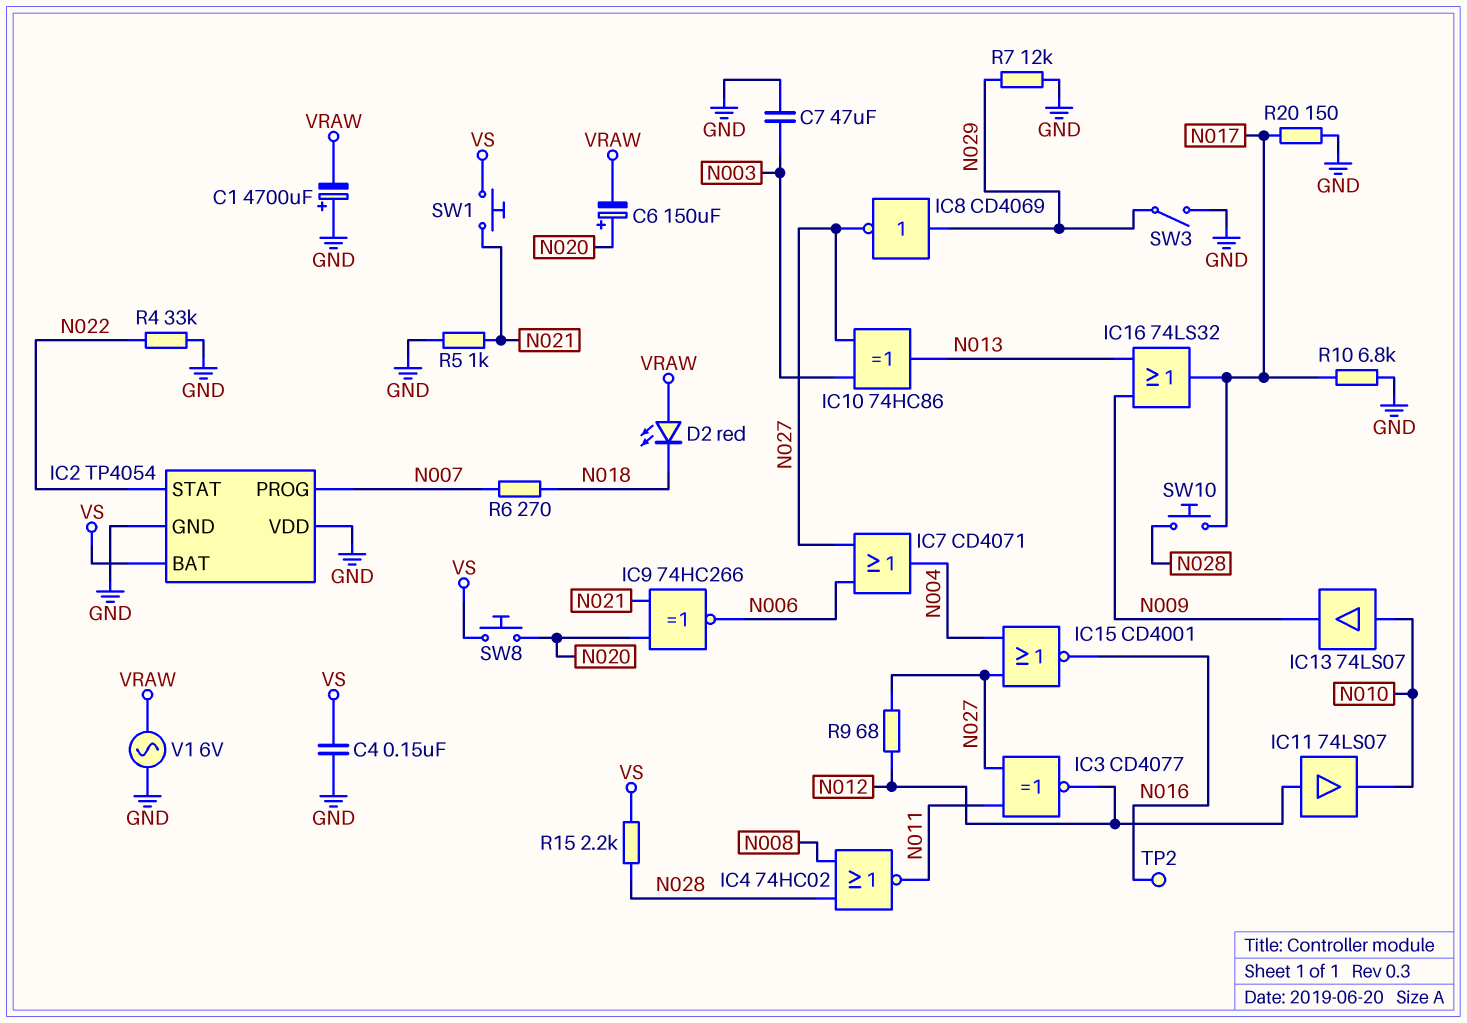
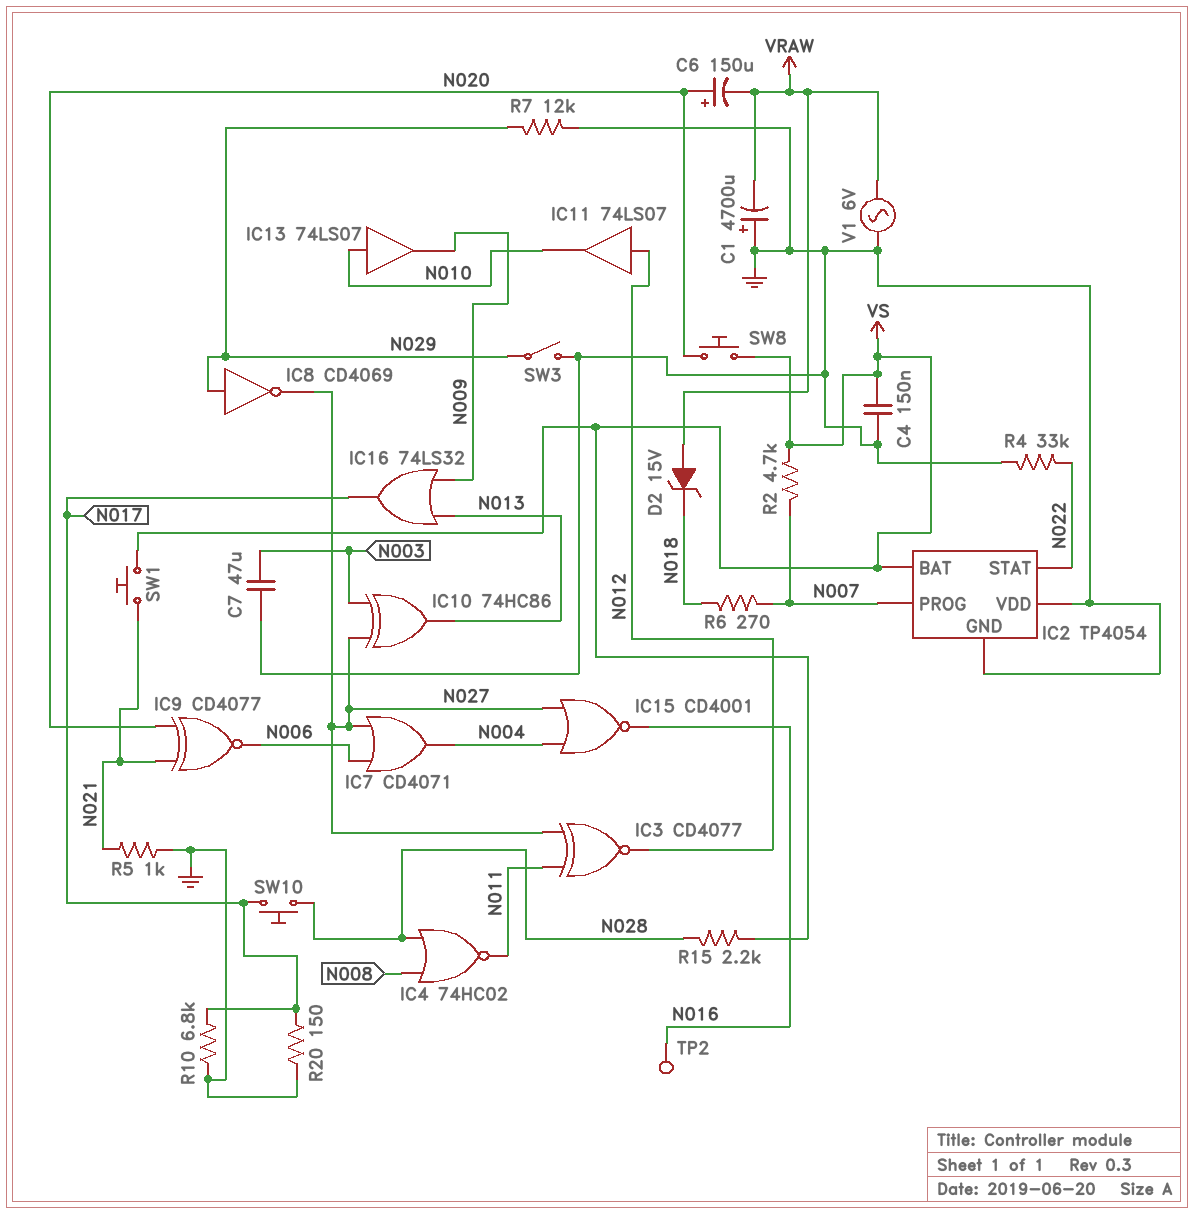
D2: LED red (A VRAW, K N018) -> zener 15V (A VRAW, K N018)
IC9: XNOR 74HC266 (in N020, in N021, out N006) -> XNOR CD4077 (in N020, in N021, out N006)
R2: none -> 4.7k (N007, VS)
R9: 68 (N012, N027) -> none

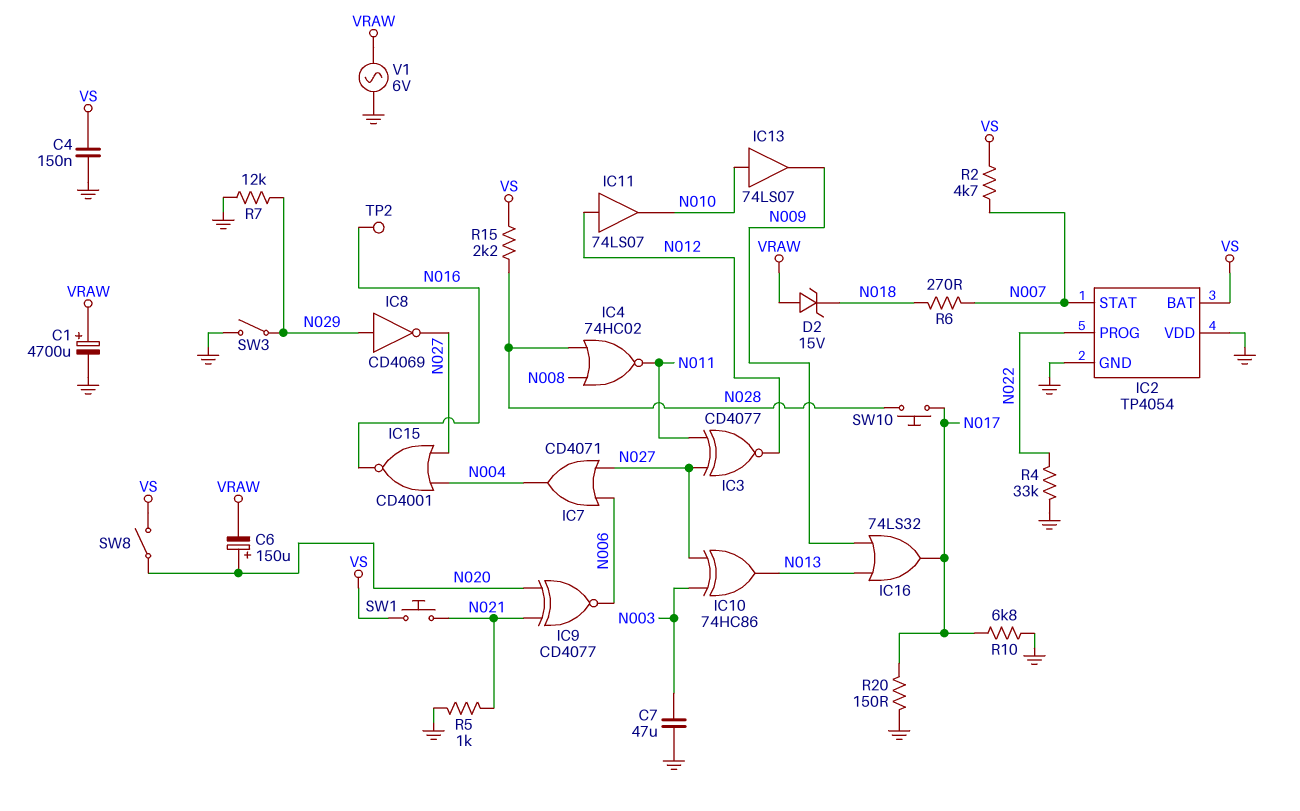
C1: 4700uF (plus GND, minus VRAW) -> 4700uF (plus VRAW, minus GND)
IC2 pin PROG: N007 -> N022
IC2 pin STAT: N022 -> N007
SW8: button (N020, VS) -> switch (N020, VS)

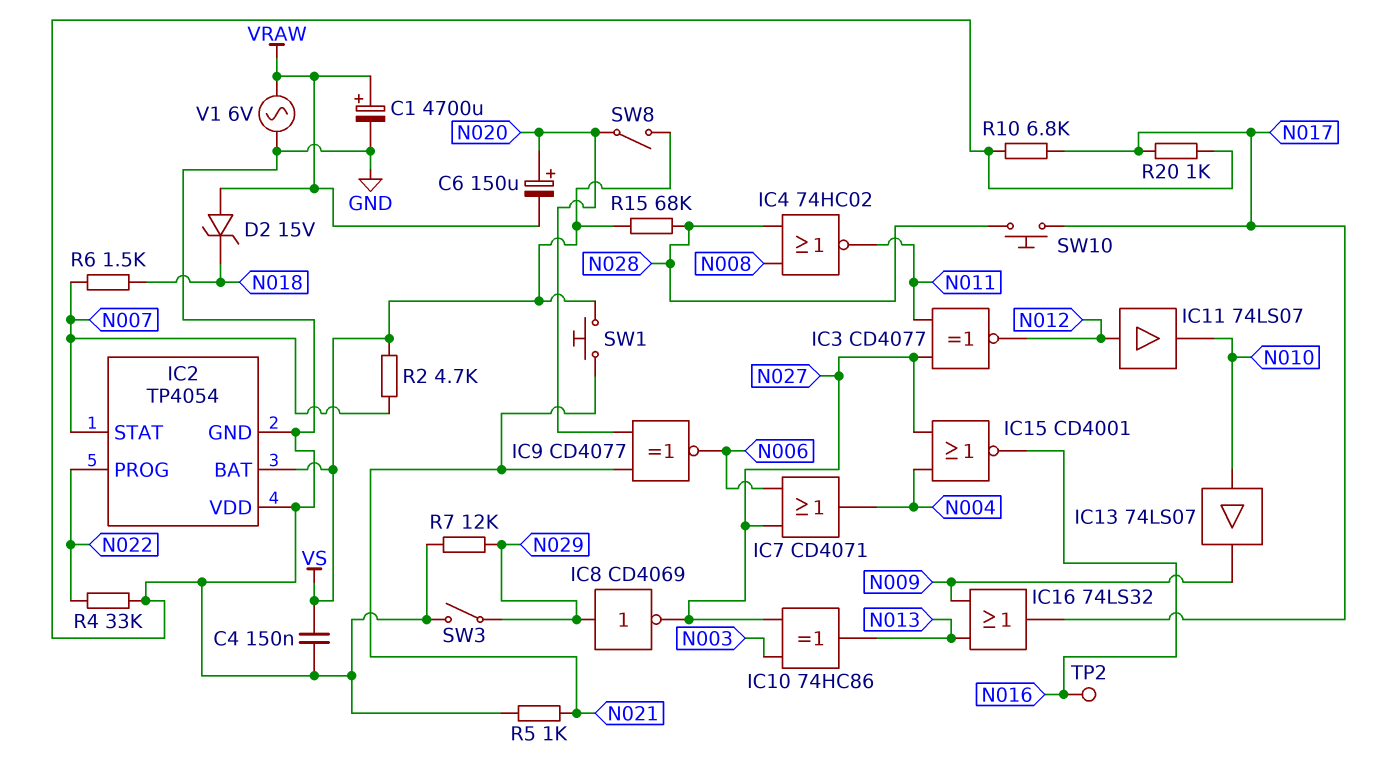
C7: 47uF (GND, N003) -> none
R6: 270 (N007, N018) -> 1.5k (N007, N018)
R15: 2.2k (N028, VS) -> 68k (N028, VS)
R20: 150 (GND, N017) -> 1k (GND, N017)

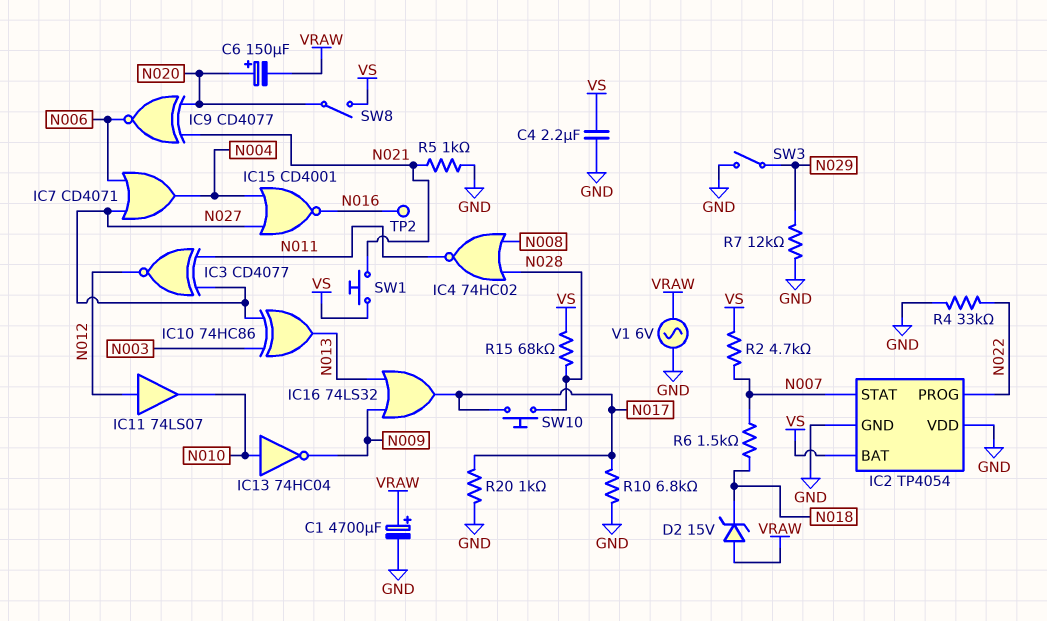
C4: 150nF (GND, VS) -> 2.2uF (GND, VS)
IC8: NOT CD4069 (in N029, out N027) -> none
IC13: buffer 74LS07 (in N010, out N009) -> NOT 74HC04 (in N010, out N009)

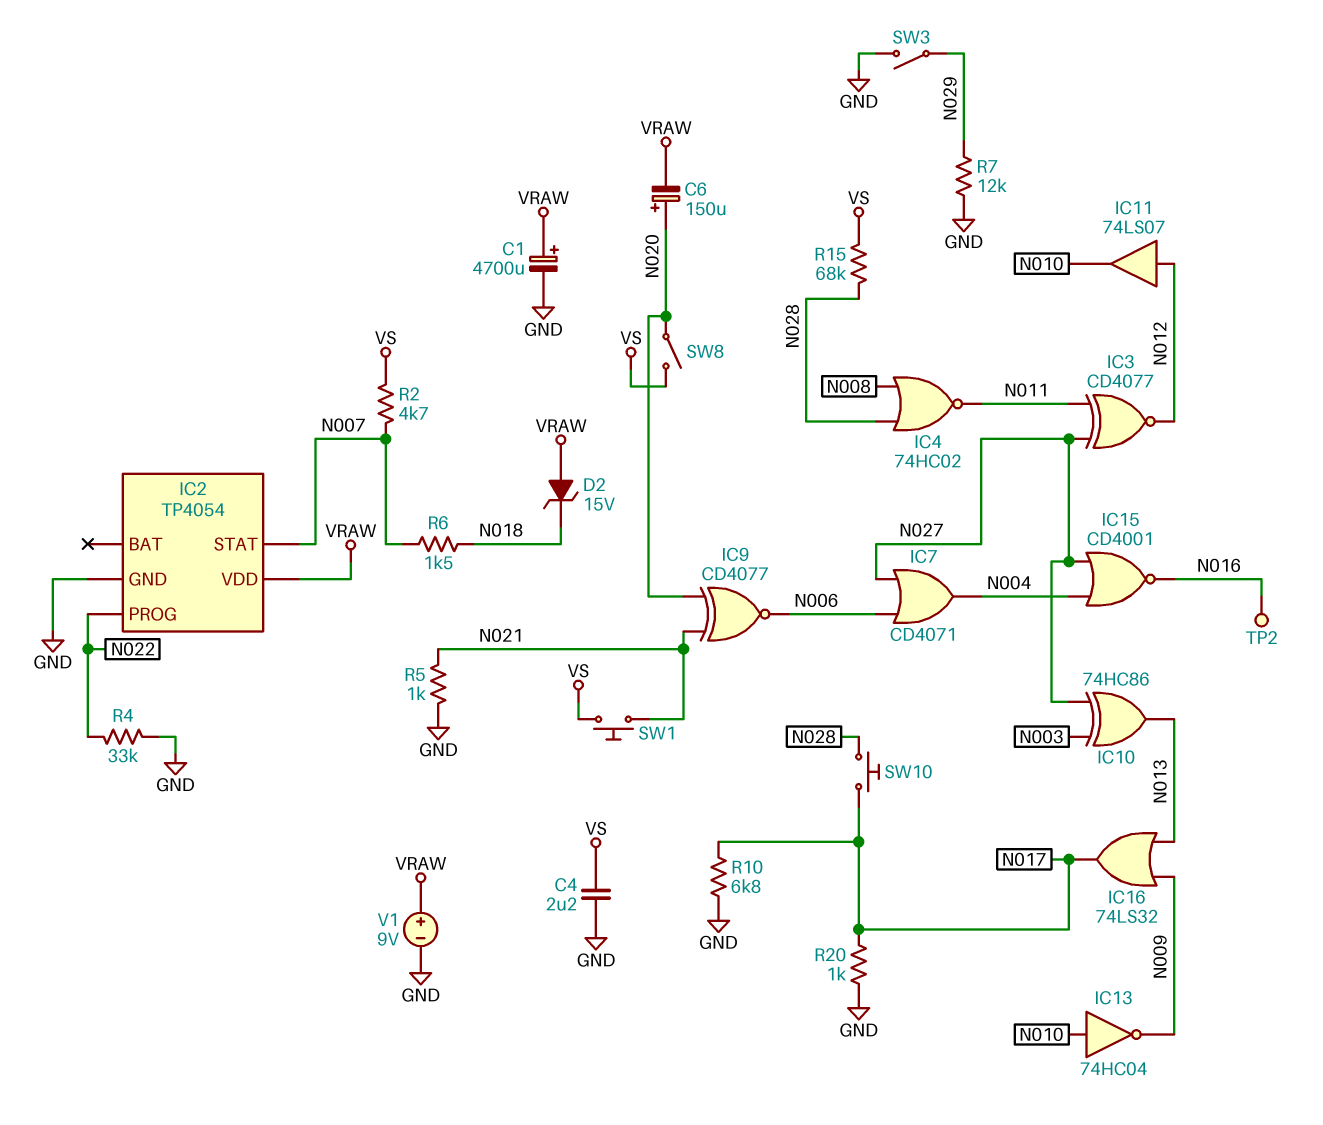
IC2 pin BAT: VS -> none
IC2 pin VDD: GND -> VRAW
V1: AC 6V (GND, VRAW) -> 9V (plus VRAW, minus GND)

